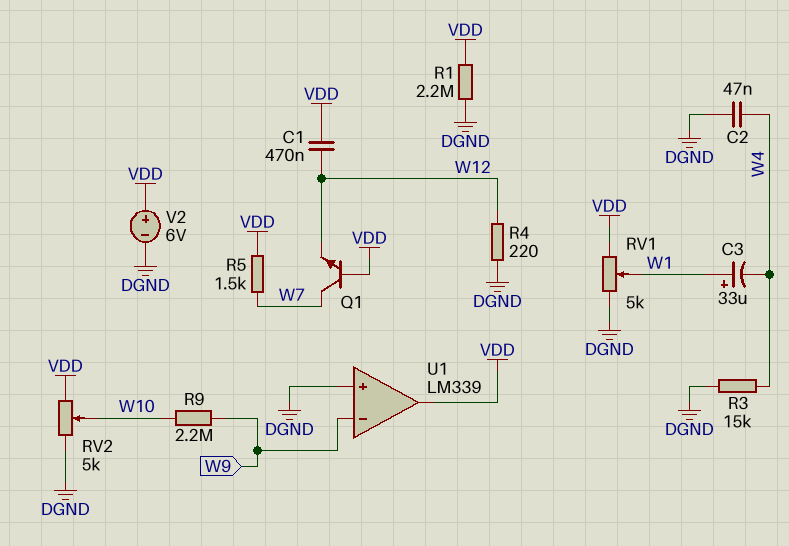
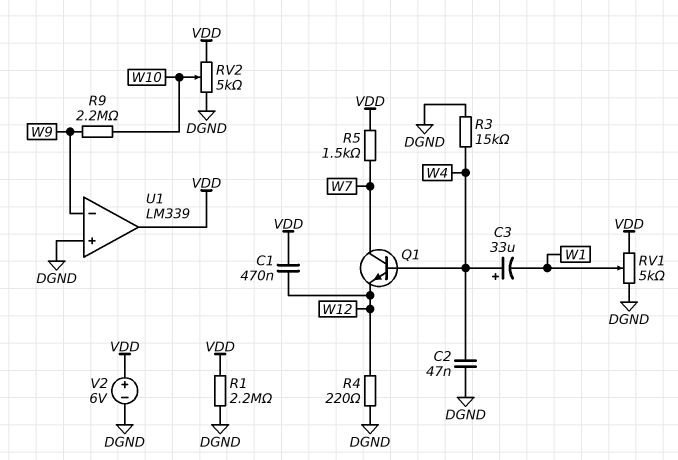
C3: 33uF (plus W1, minus W4) -> 33uF (plus W4, minus W1)
Q1: NPN (B VDD, C W7, E W12) -> NPN (B W4, C W7, E W12)

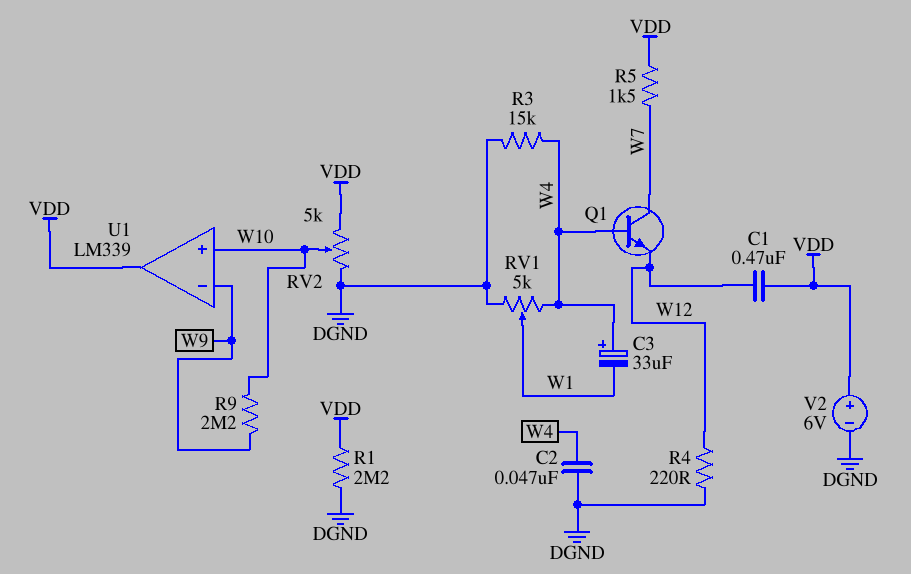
RV1: 5k (DGND, VDD, wiper W1) -> 5k (DGND, W4, wiper W1)
U1 pin in+: DGND -> W10

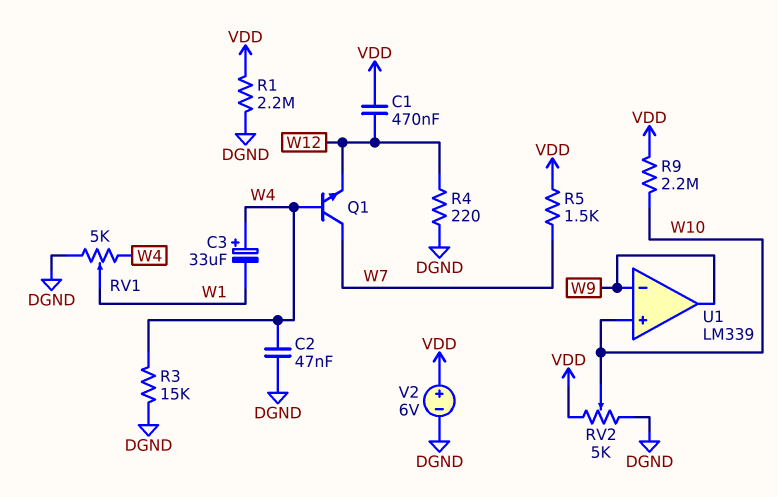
R9: 2.2M (W9, W10) -> 2.2M (VDD, W10)
U1 pin out: VDD -> W9

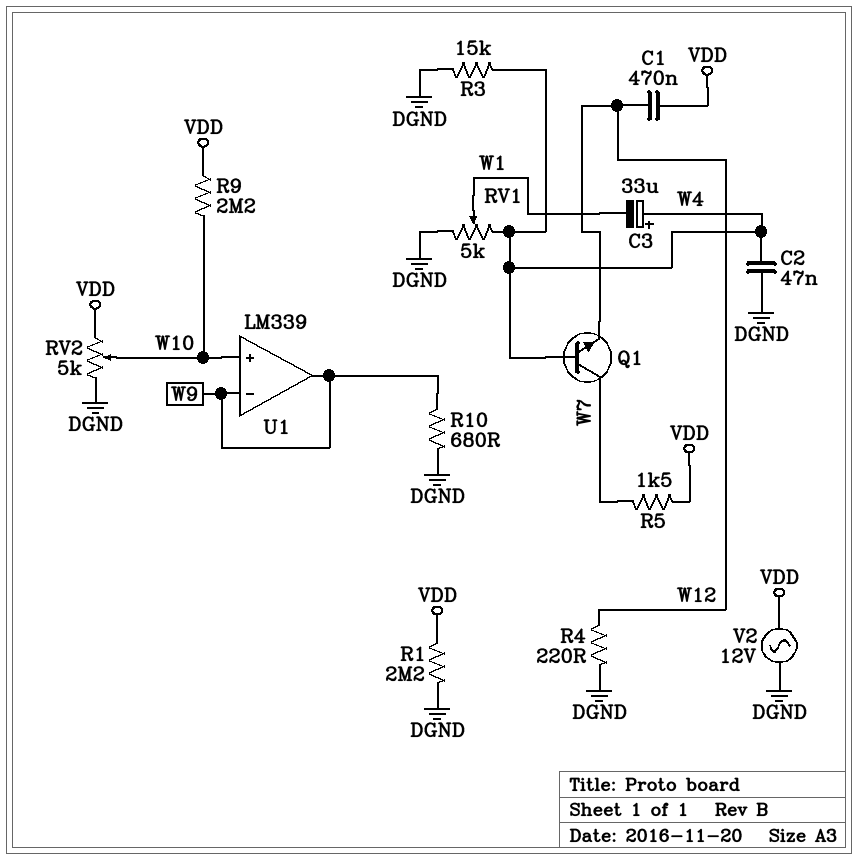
R10: none -> 680 (DGND, W9)
V2: 6V (plus VDD, minus DGND) -> AC 12V (DGND, VDD)

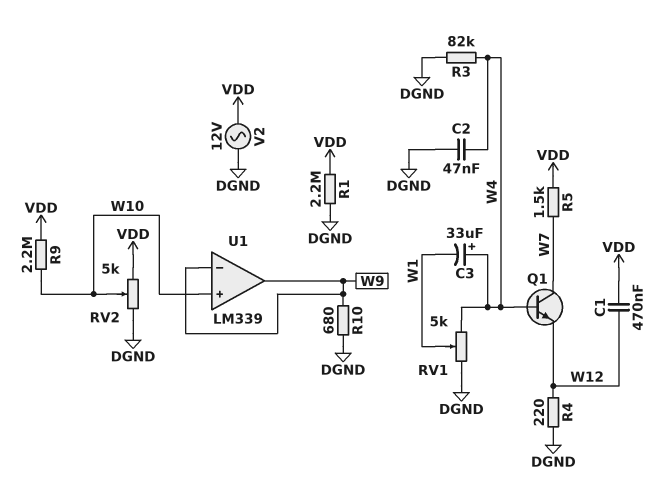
R3: 15k (DGND, W4) -> 82k (DGND, W4)

